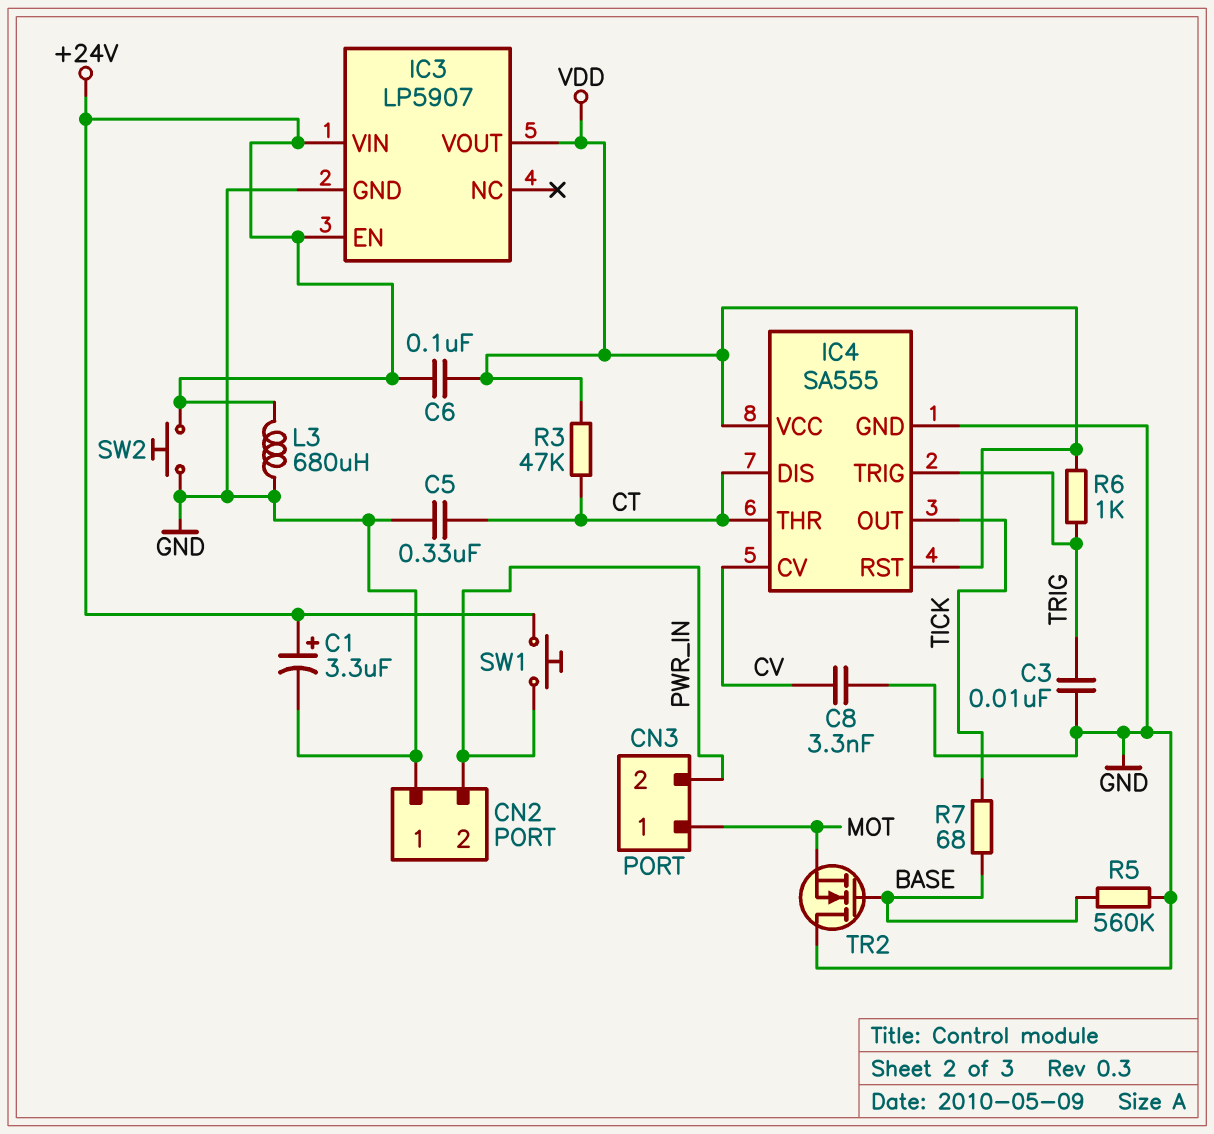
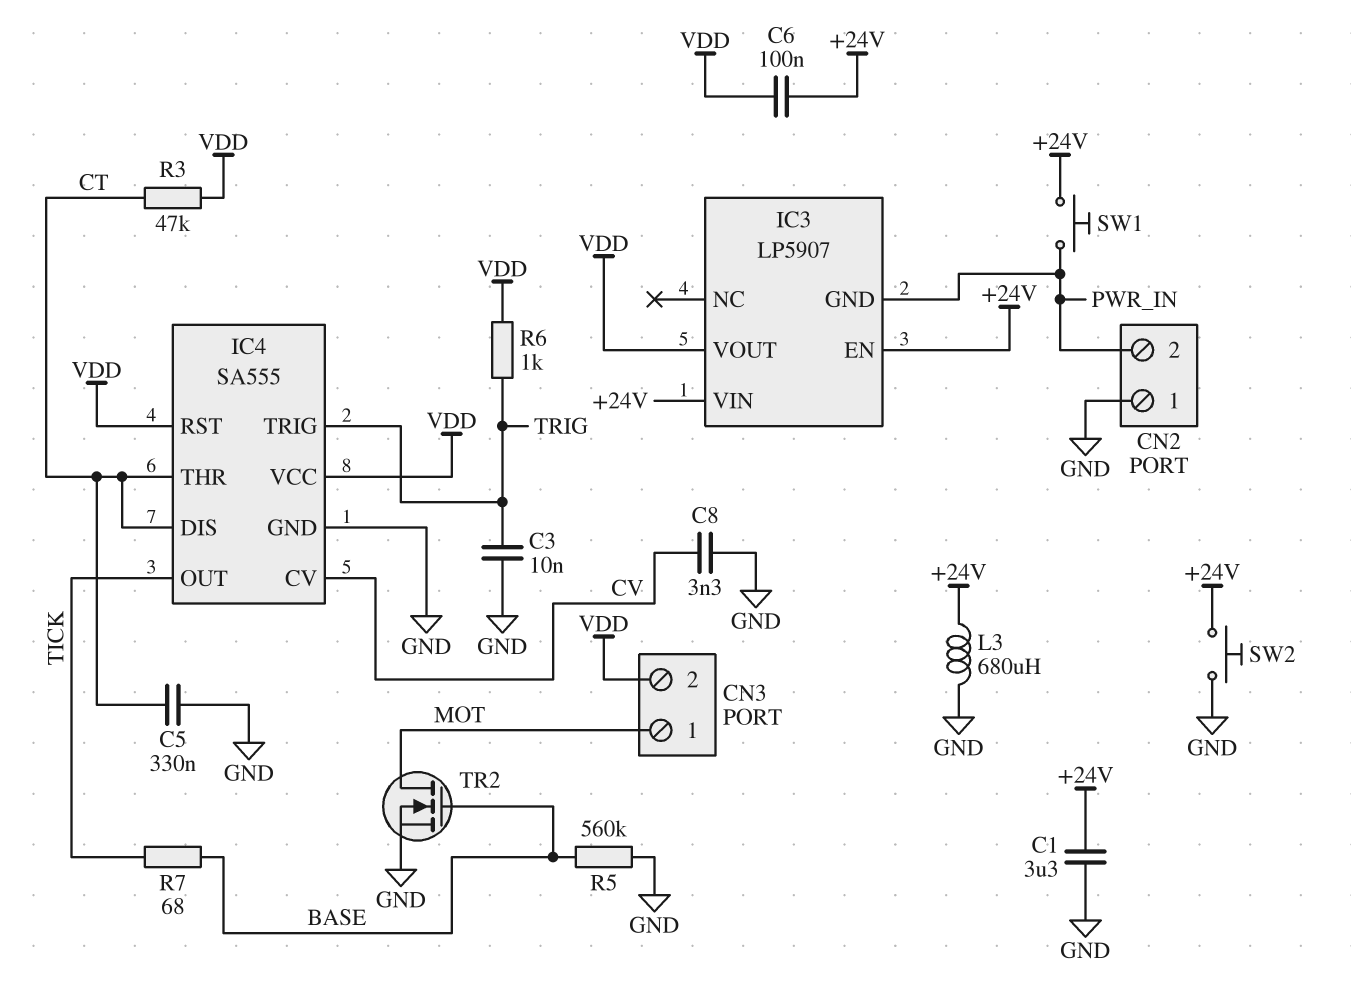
C1: 3.3uF (plus +24V, minus GND) -> 3.3uF (+24V, GND)
CN3 pin 2: PWR_IN -> VDD
IC3 pin GND: GND -> PWR_IN
TR2: NMOS (G BASE, D GND, S MOT) -> NMOS (G BASE, D MOT, S GND)

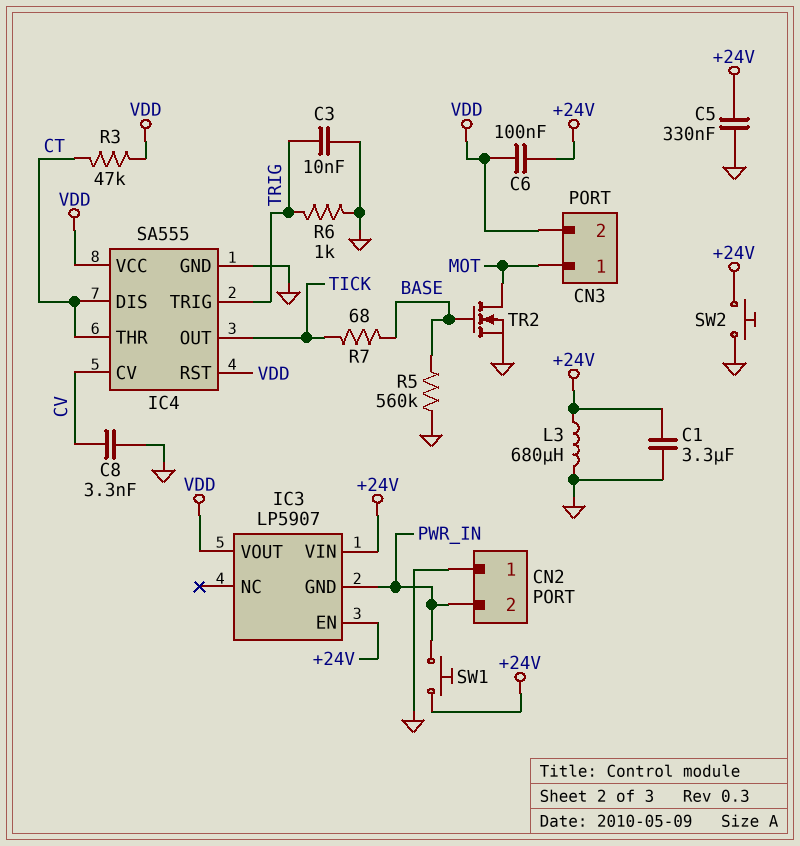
C5: 330nF (CT, GND) -> 330nF (+24V, GND)
R6: 1k (TRIG, VDD) -> 1k (GND, TRIG)

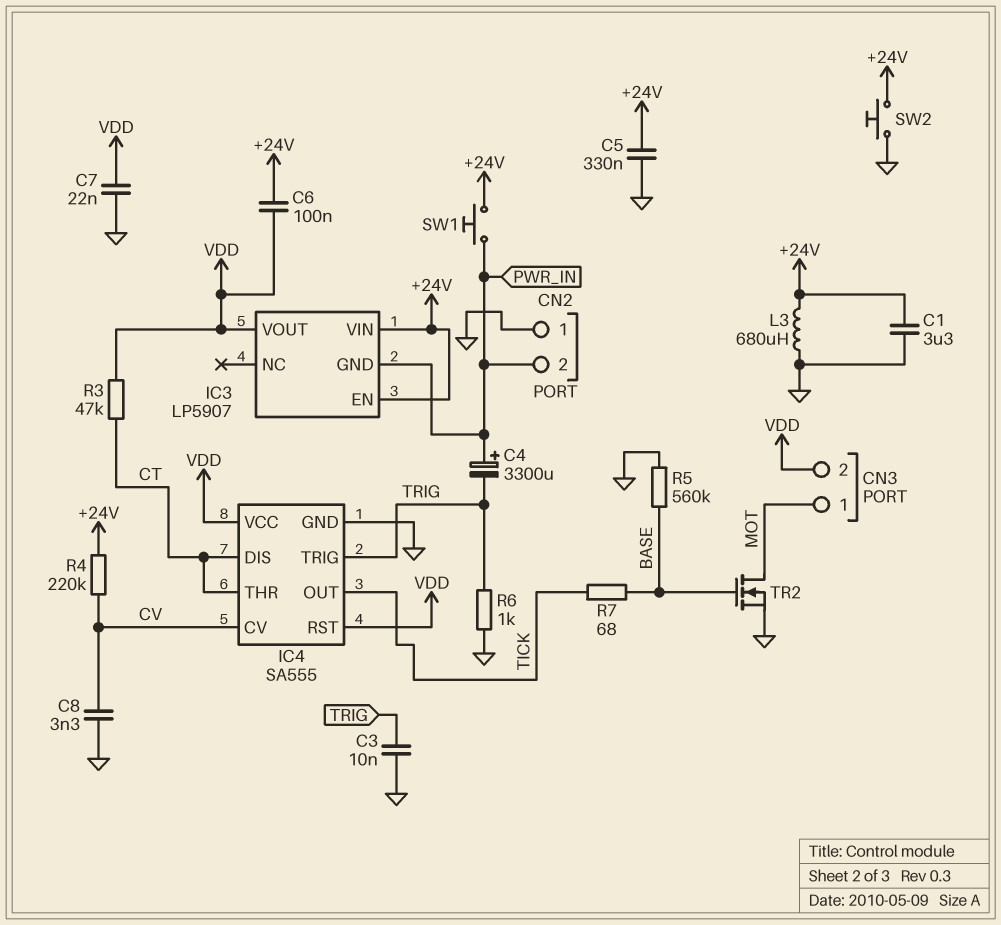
C4: none -> 3300uF (plus PWR_IN, minus TRIG)
C7: none -> 22nF (GND, VDD)
R4: none -> 220k (+24V, CV)

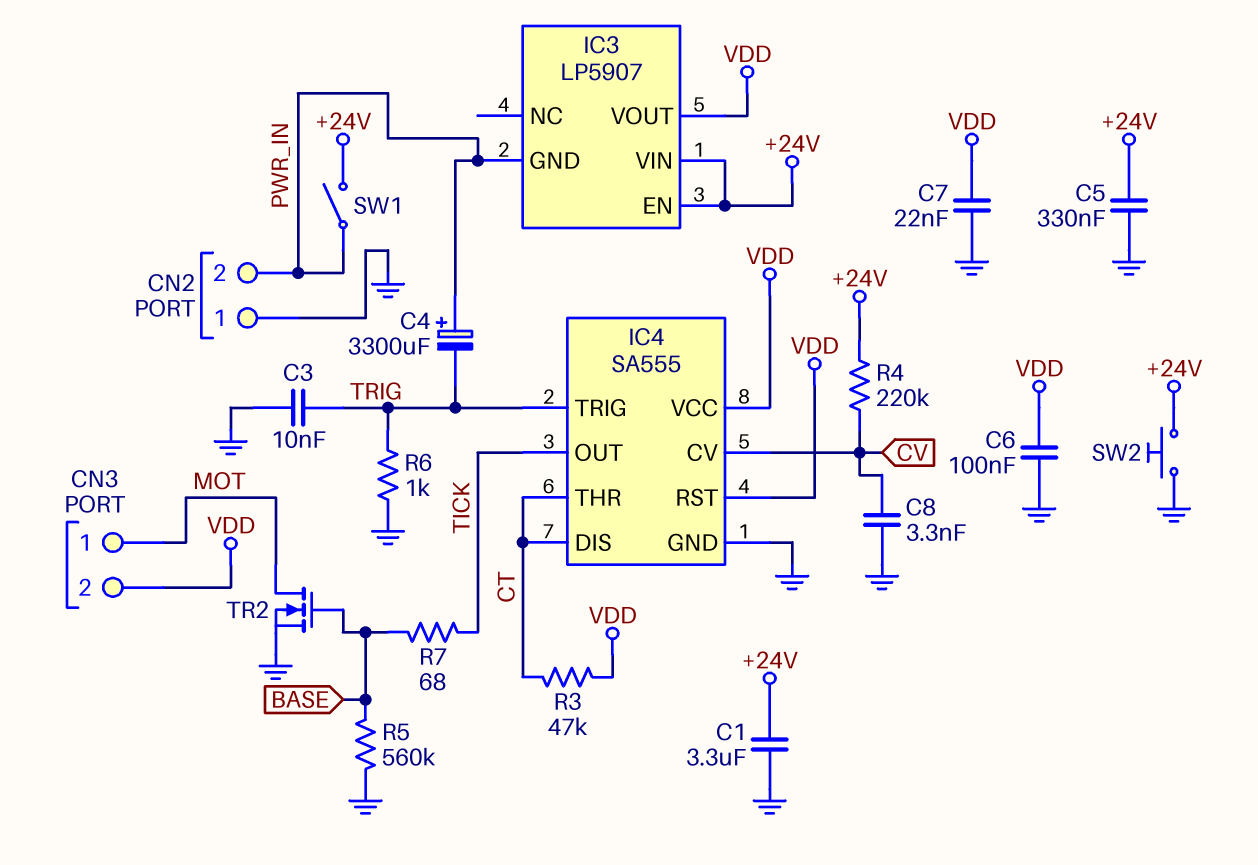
C6: 100nF (+24V, VDD) -> 100nF (GND, VDD)
L3: 680uH (+24V, GND) -> none
SW1: button (+24V, PWR_IN) -> switch (+24V, PWR_IN)

